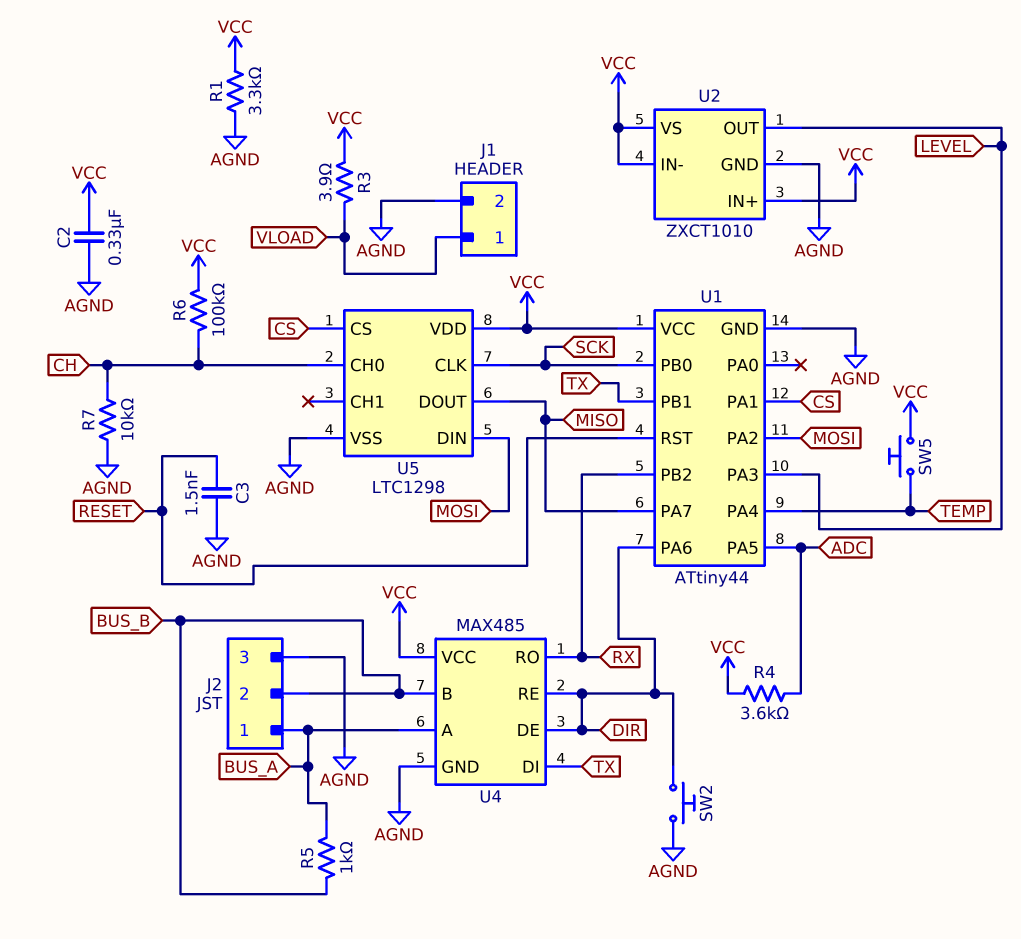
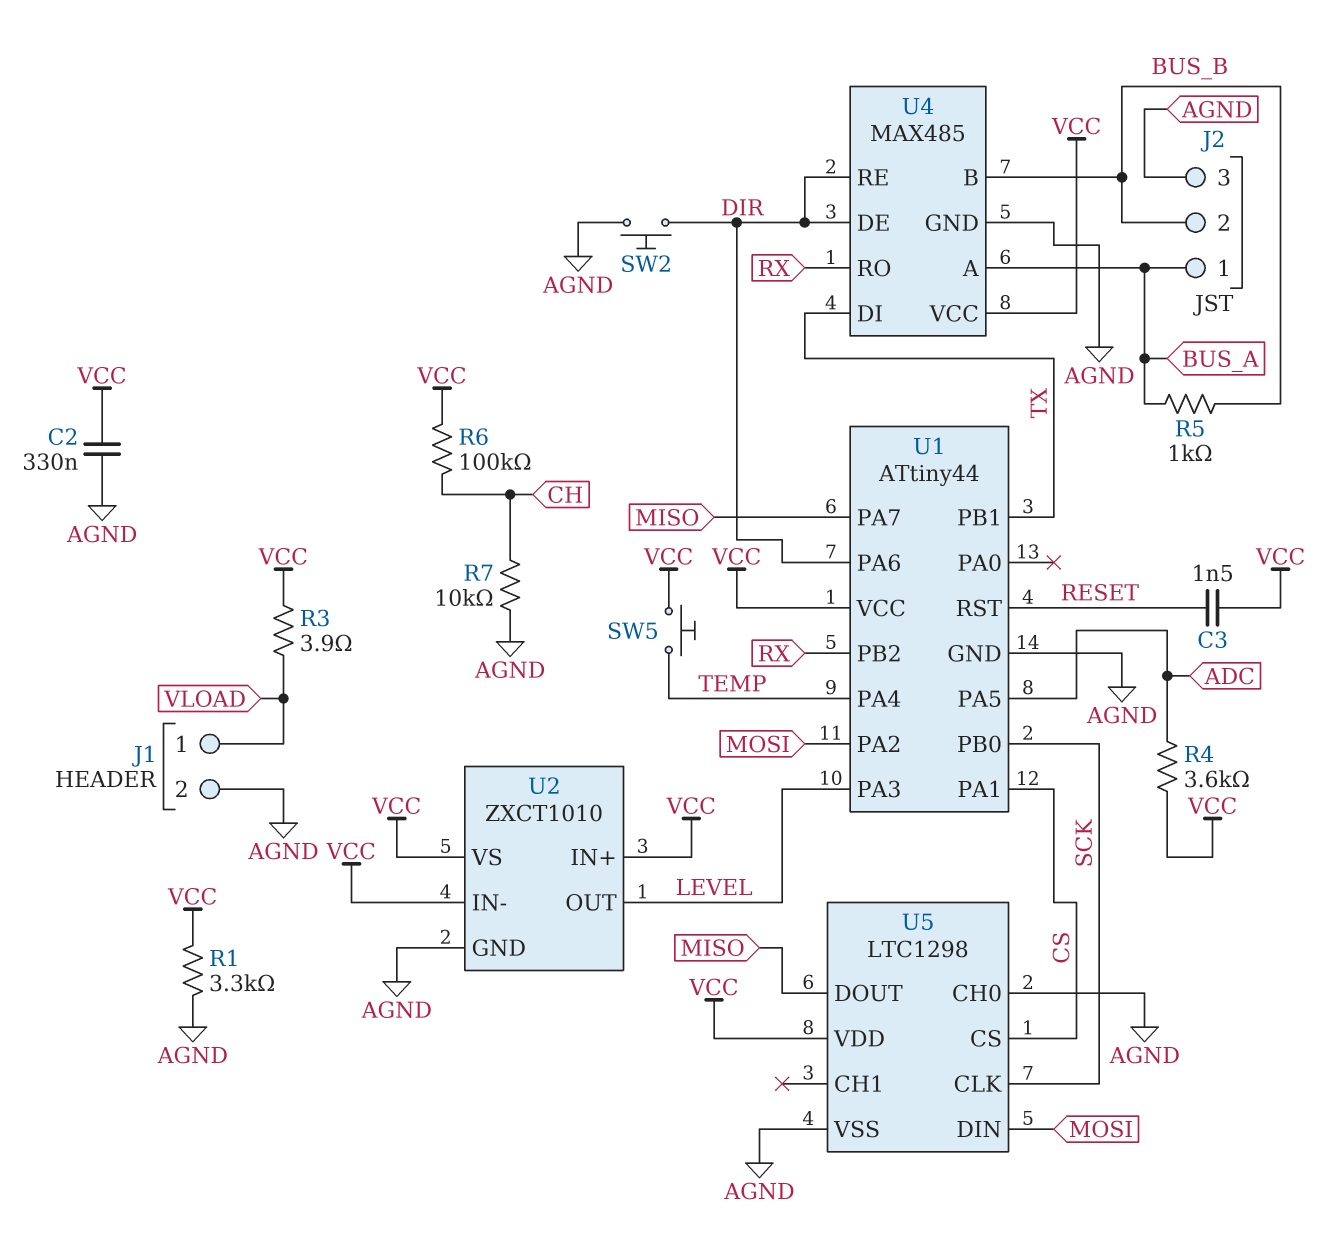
C3: 1.5nF (AGND, RESET) -> 1.5nF (RESET, VCC)
U5 pin CH0: CH -> AGND

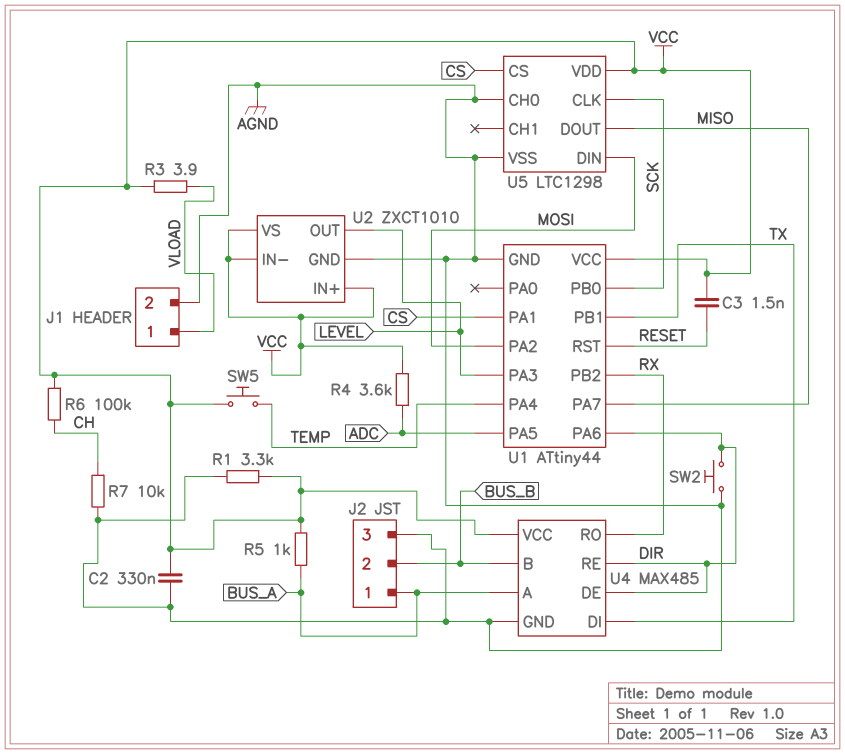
R5: 1k (BUS_A, BUS_B) -> 1k (BUS_A, VCC)

